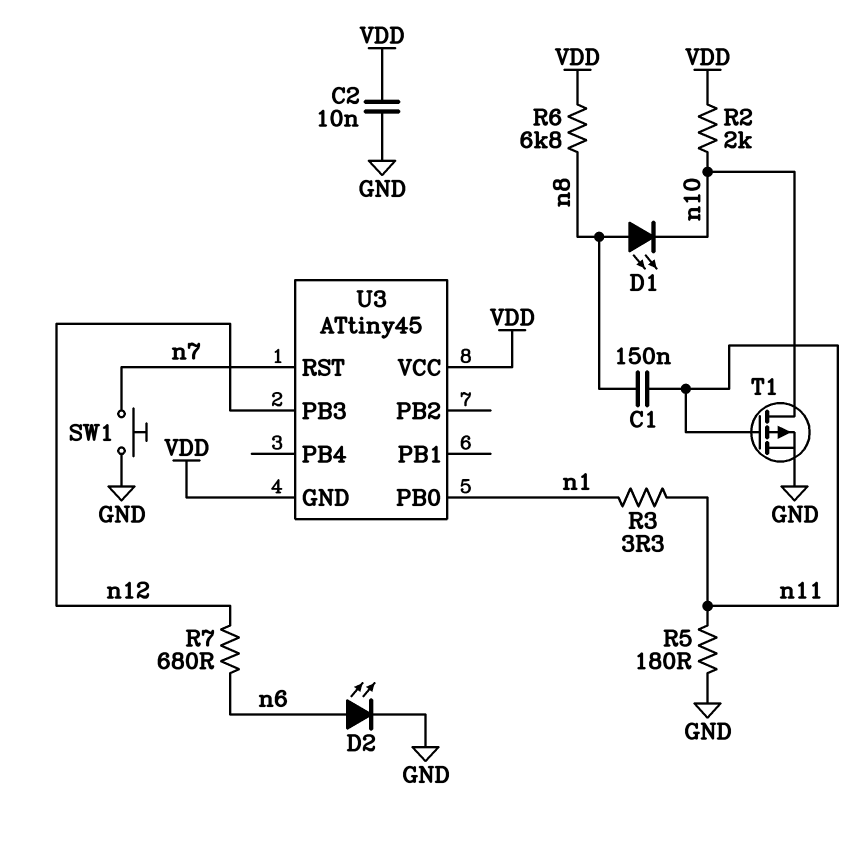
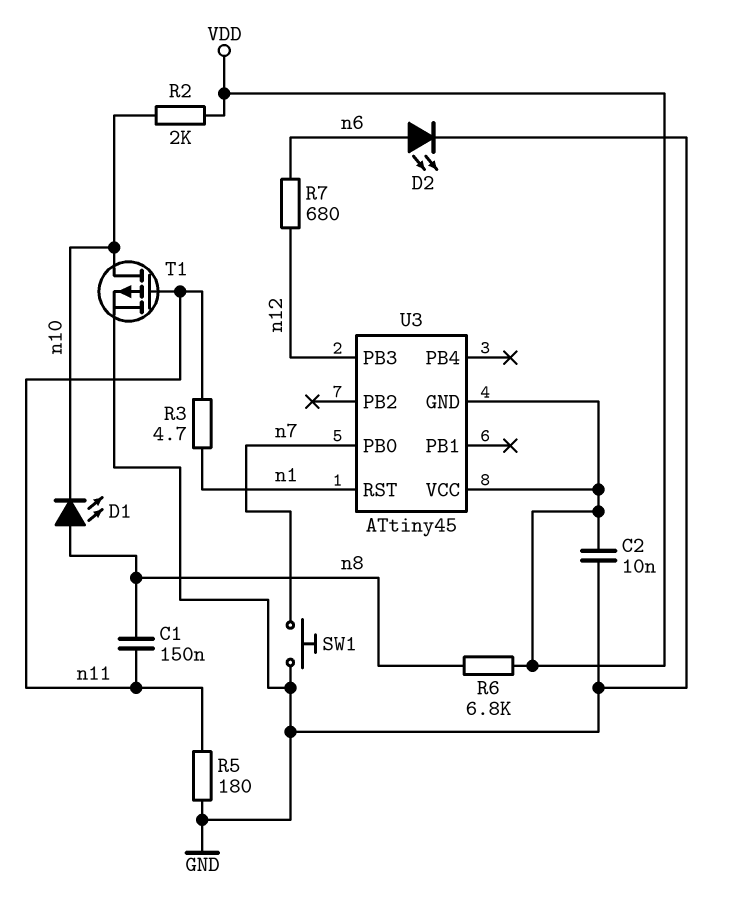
R3: 3.3 (n1, n11) -> 4.7 (n1, n11)
U3 pin PB0: n1 -> n7
U3 pin RST: n7 -> n1

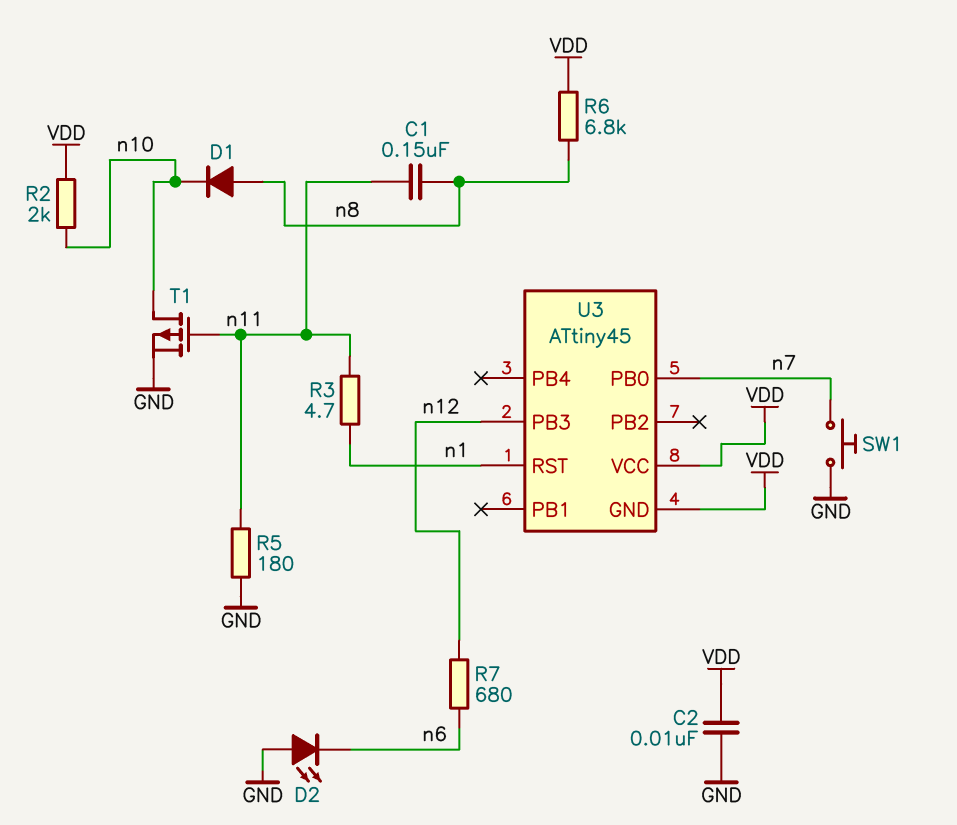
D1: LED (A n8, K n10) -> diode (A n8, K n10)
D2: LED (A n6, K GND) -> LED (A GND, K n6)

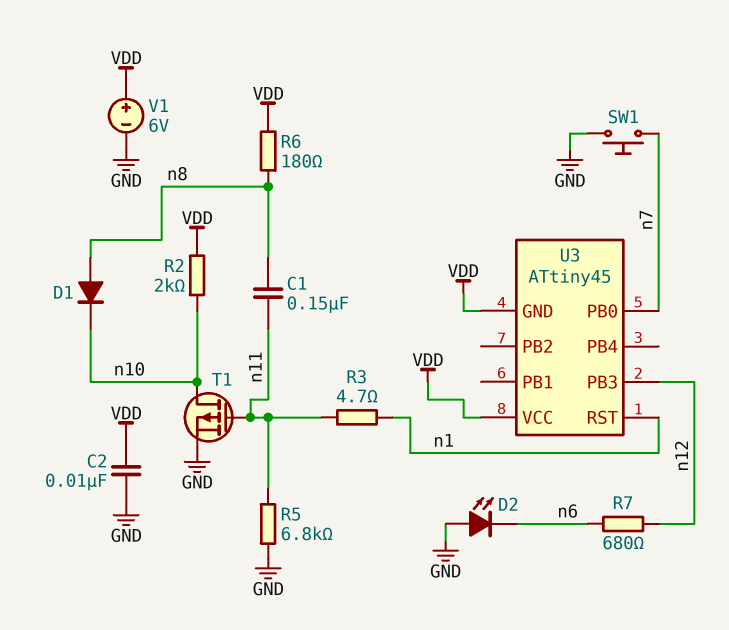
R5: 180 (GND, n11) -> 6.8k (GND, n11)
R6: 6.8k (VDD, n8) -> 180 (VDD, n8)
V1: none -> 6V (plus VDD, minus GND)

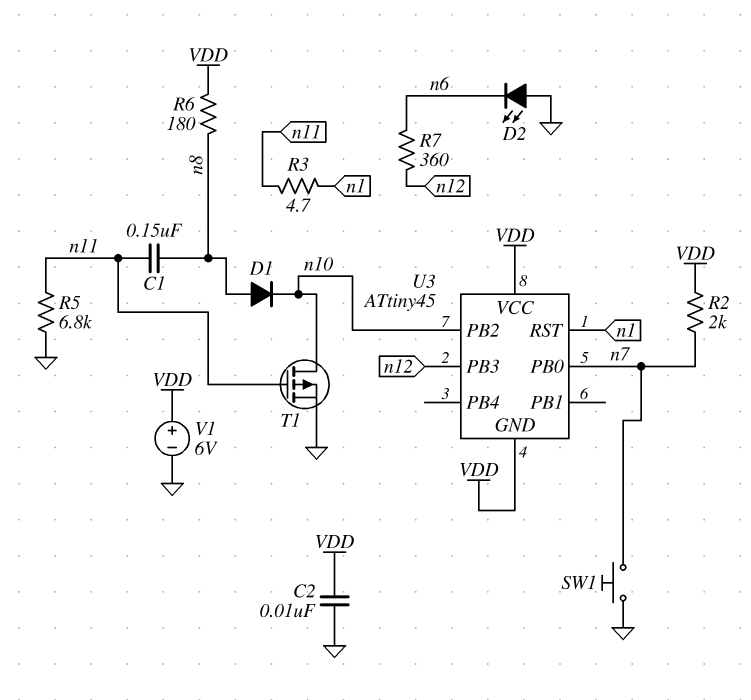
R2: 2k (VDD, n10) -> 2k (VDD, n7)
R7: 680 (n6, n12) -> 360 (n6, n12)
U3 pin PB2: none -> n10

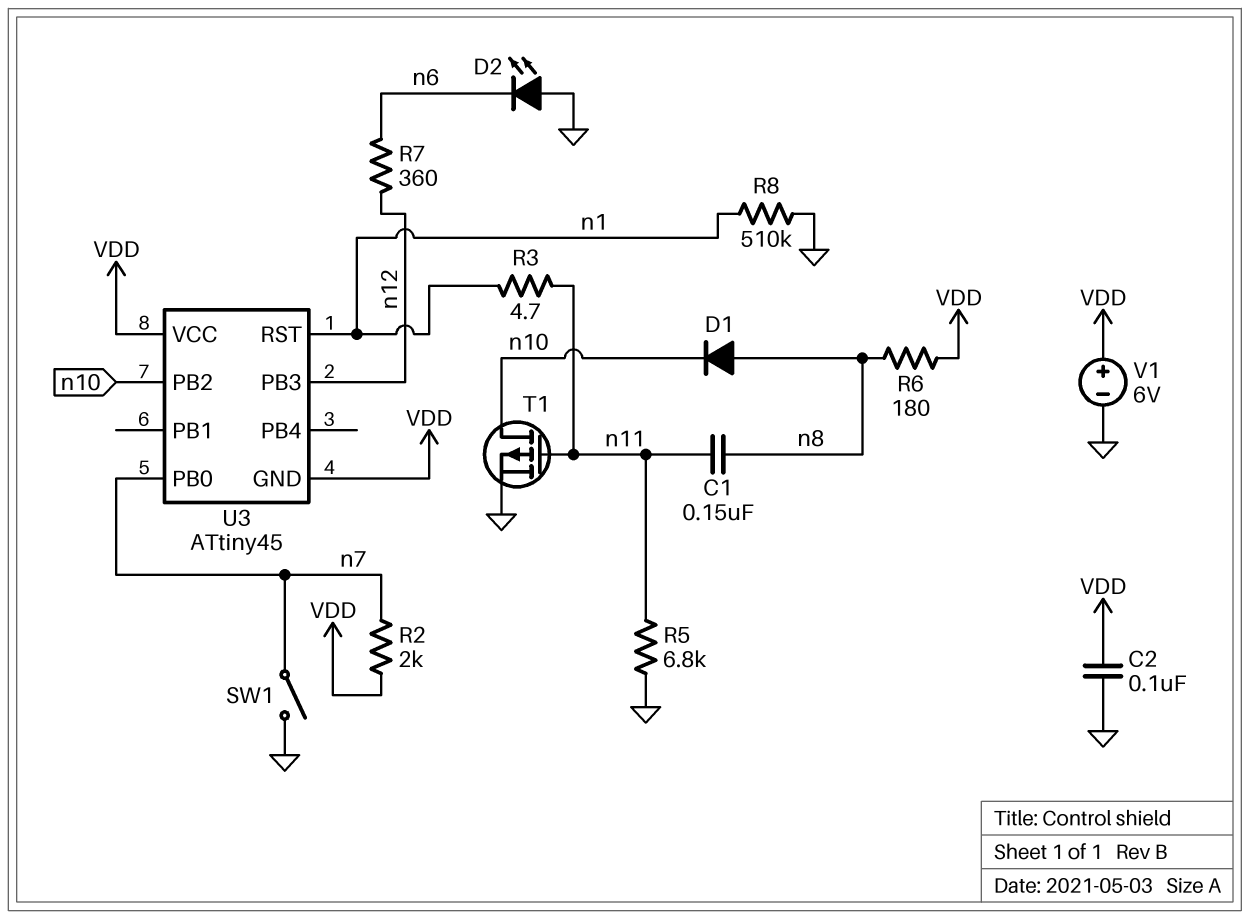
C2: 10nF (GND, VDD) -> 100nF (GND, VDD)
R8: none -> 510k (GND, n1)
SW1: button (GND, n7) -> switch (GND, n7)

